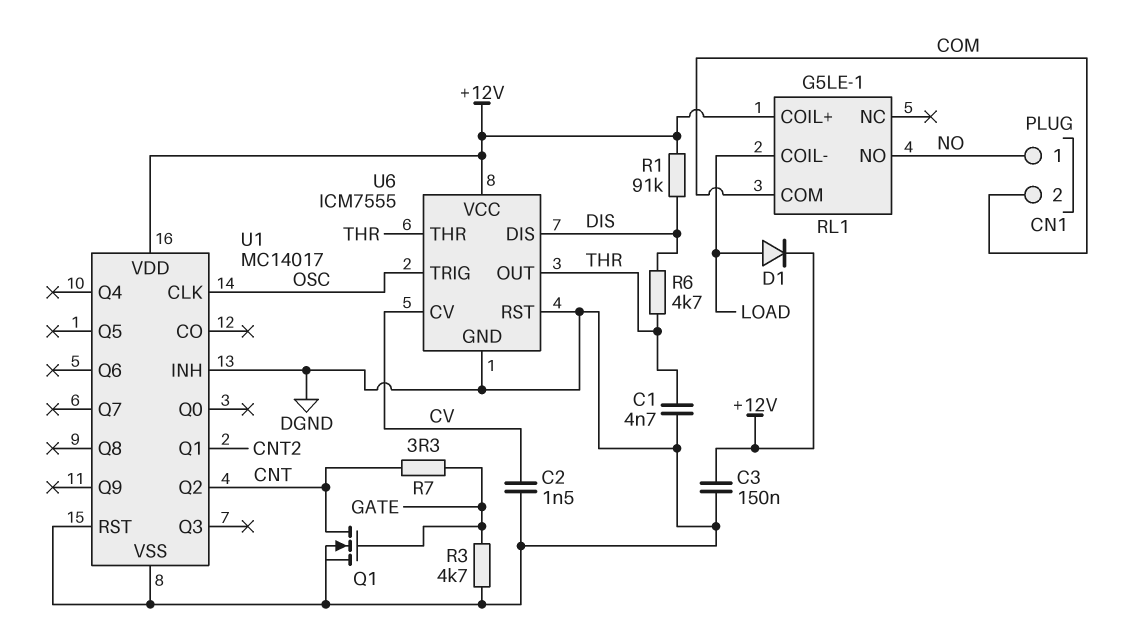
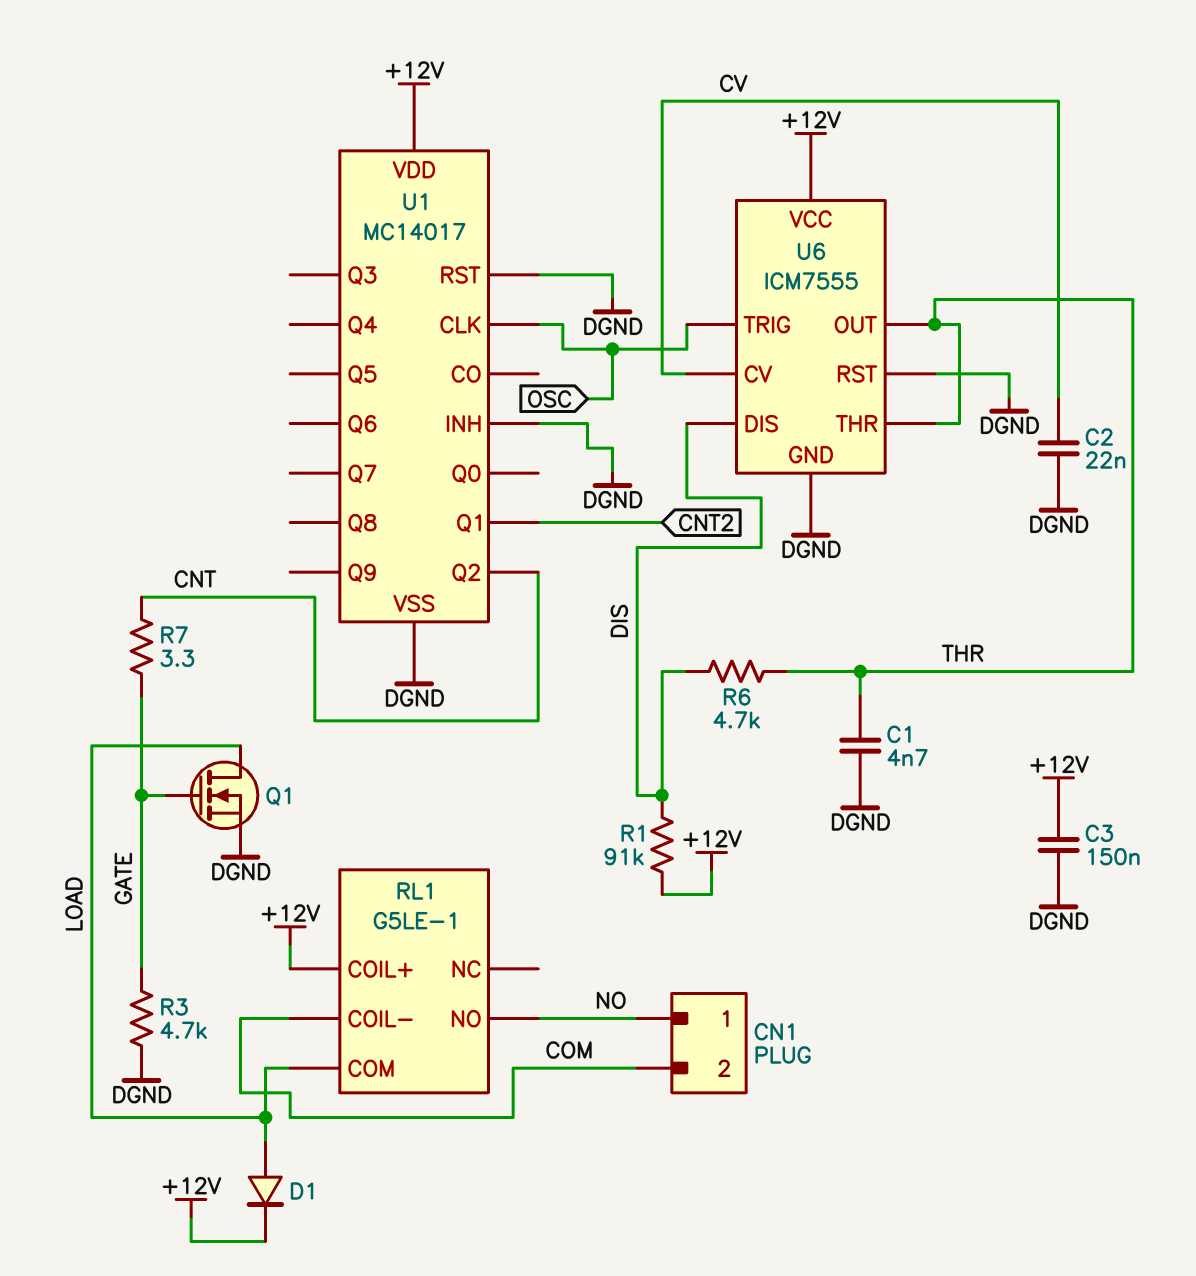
C2: 1.5nF (CV, DGND) -> 22nF (CV, DGND)
Q1: NMOS (G GATE, D CNT, S DGND) -> NMOS (G GATE, D LOAD, S DGND)
RL1 pin COIL-: LOAD -> COM
RL1 pin COM: COM -> LOAD

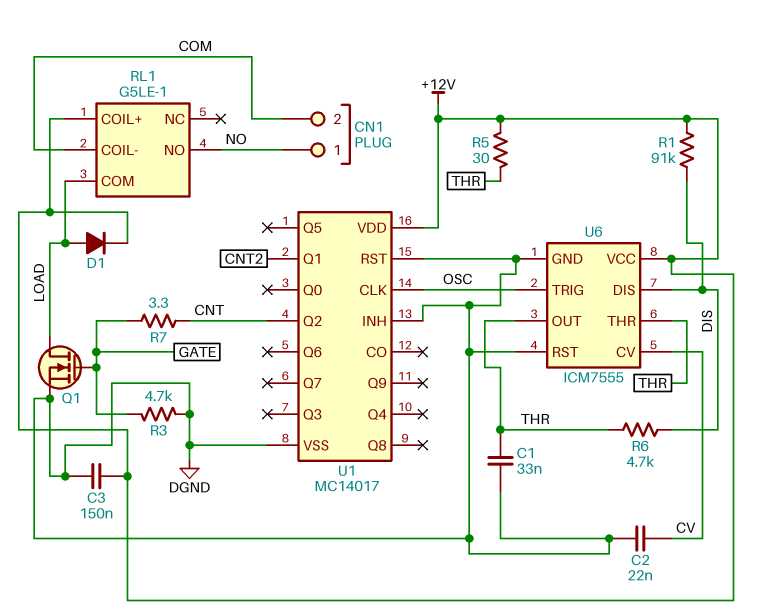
C1: 4.7nF (DGND, THR) -> 33nF (DGND, THR)
R5: none -> 30 (+12V, THR)

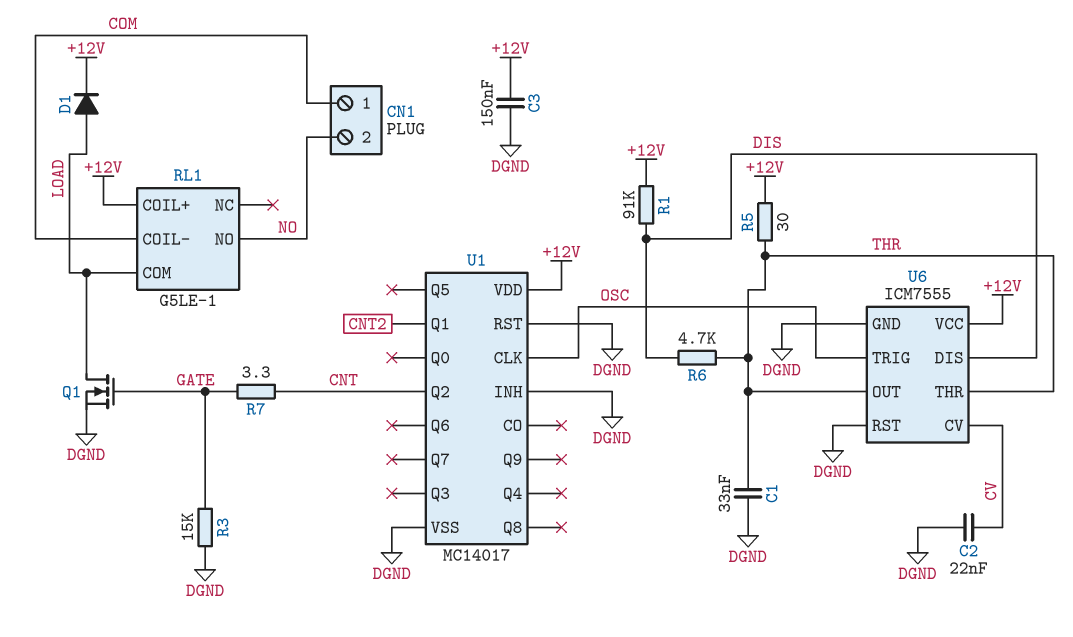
CN1 pin 1: NO -> COM
CN1 pin 2: COM -> NO
R3: 4.7k (DGND, GATE) -> 15k (DGND, GATE)

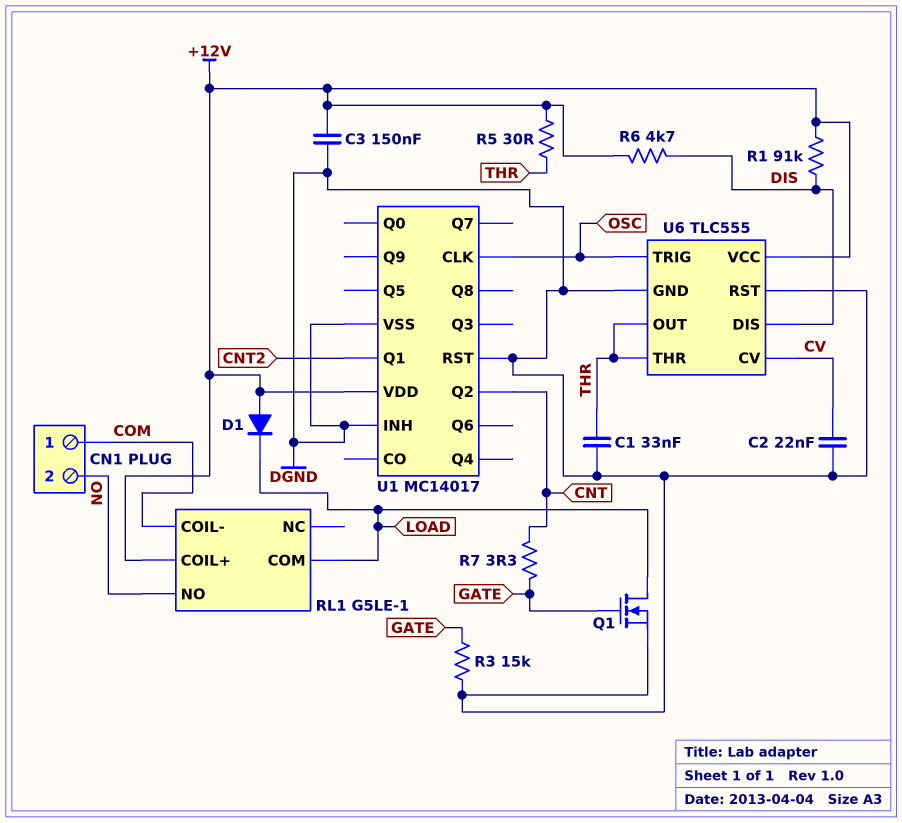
D1: diode (A LOAD, K +12V) -> diode (A +12V, K LOAD)
R6: 4.7k (DIS, THR) -> 4.7k (+12V, DIS)
U6: ICM7555 -> TLC555

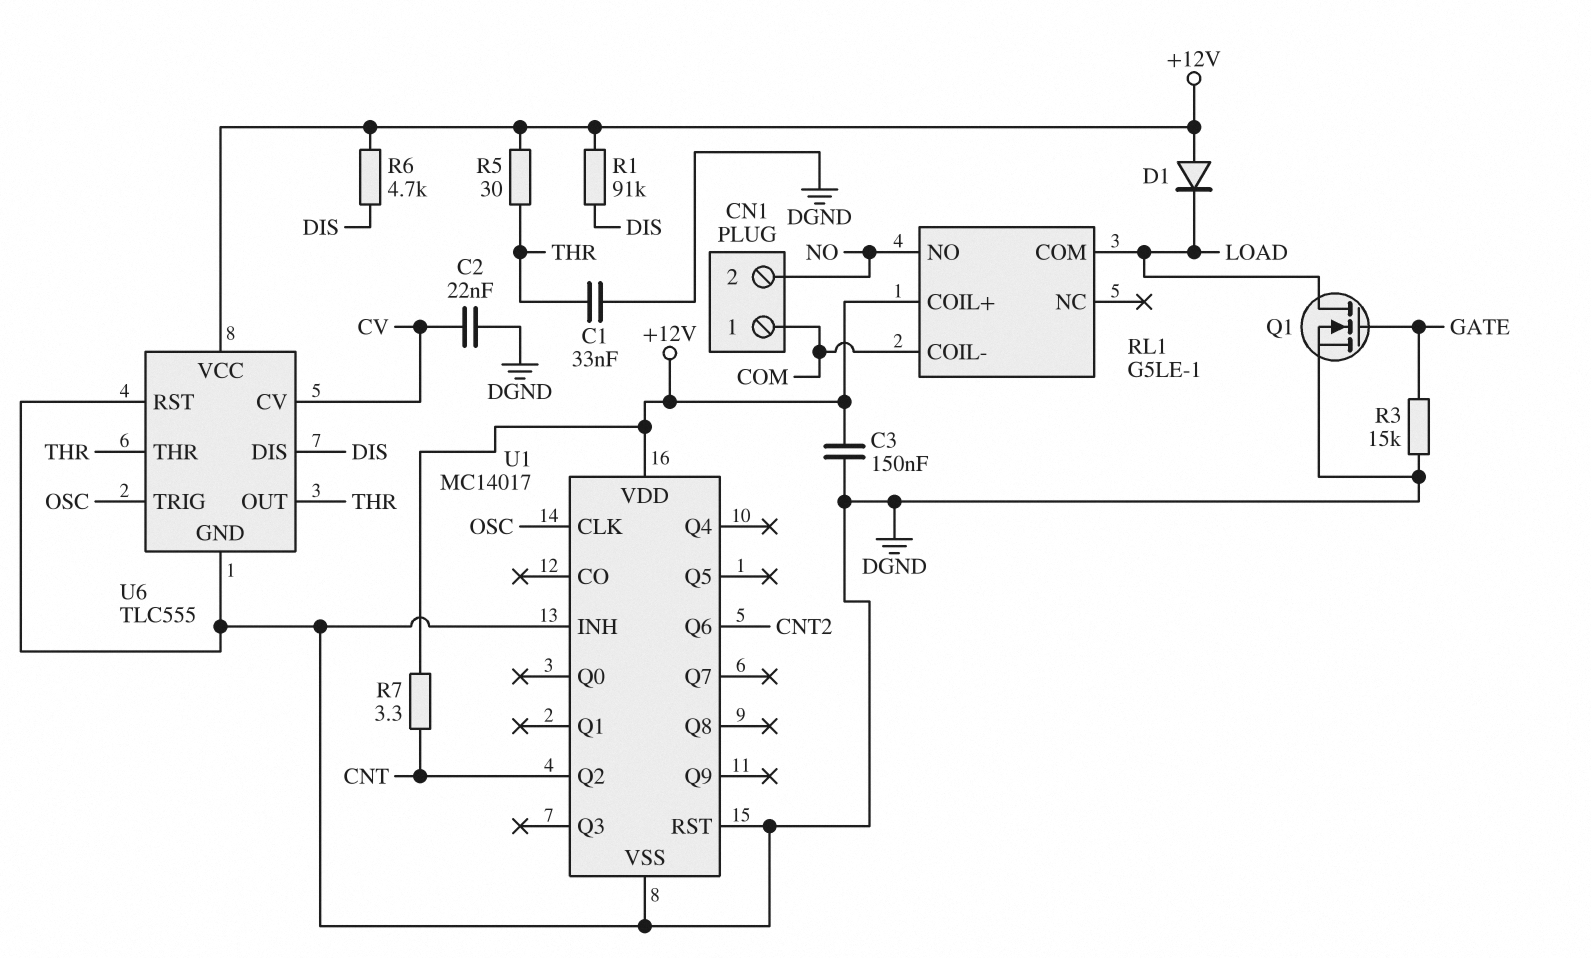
R7: 3.3 (CNT, GATE) -> 3.3 (+12V, CNT)
U1 pin Q1: CNT2 -> none
U1 pin Q6: none -> CNT2

